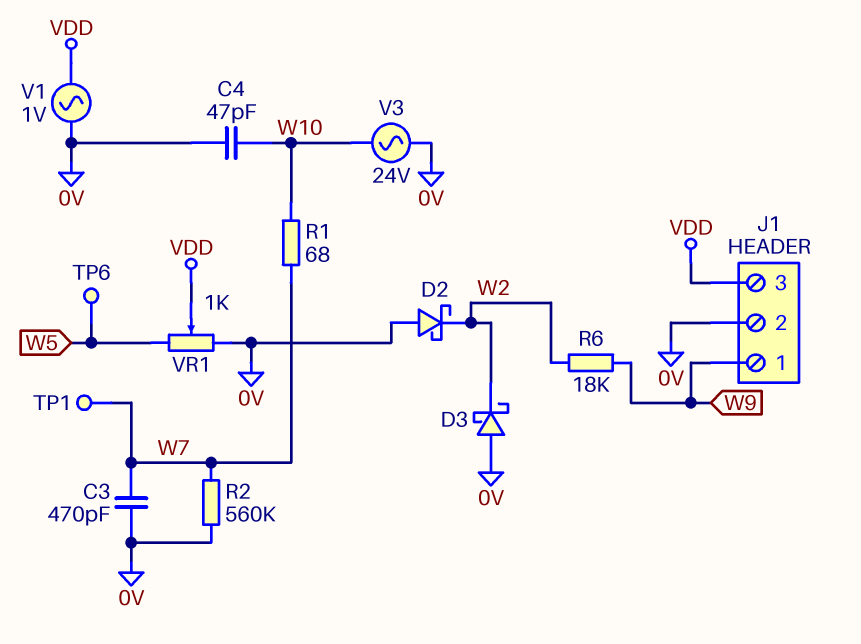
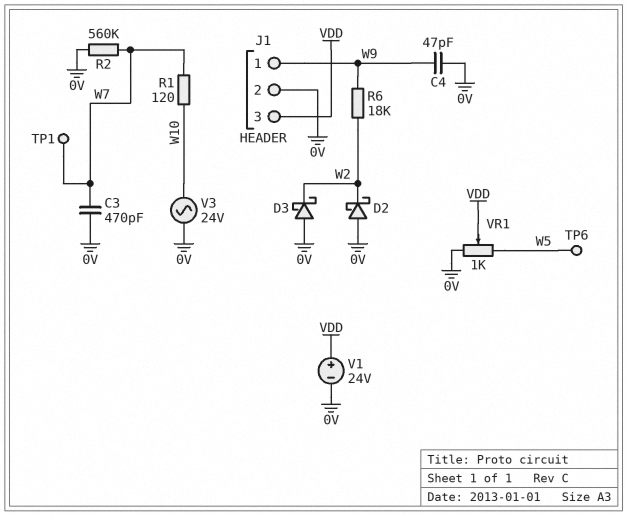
C4: 47pF (0V, W10) -> 47pF (0V, W9)
R1: 68 (W7, W10) -> 120 (W7, W10)
V1: AC 1V (0V, VDD) -> 24V (plus VDD, minus 0V)

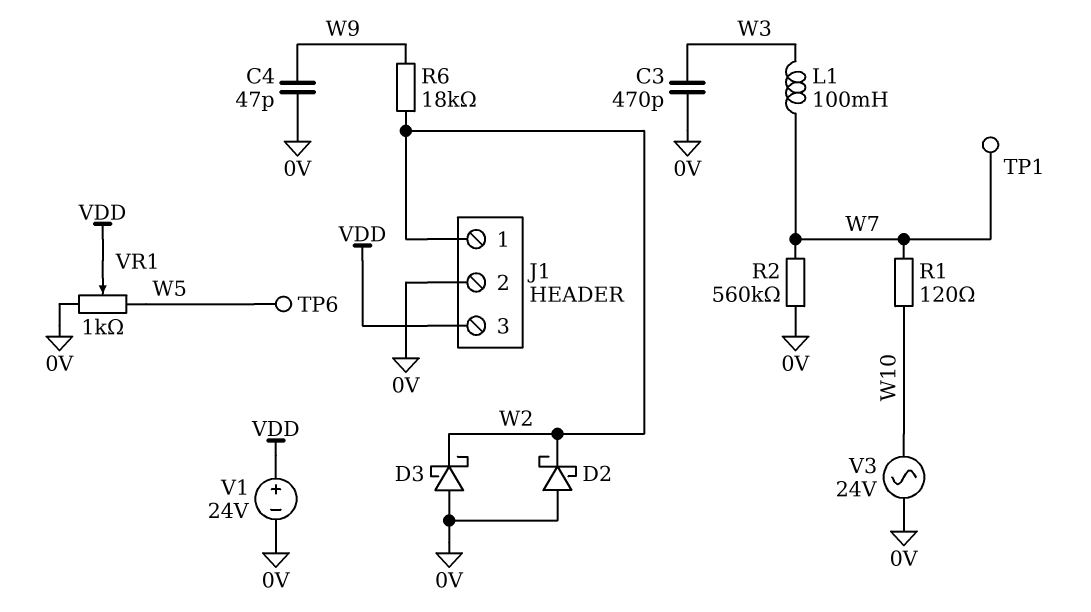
C3: 470pF (0V, W7) -> 470pF (0V, W3)
J1 pin 1: W9 -> W2
L1: none -> 100mH (W3, W7)

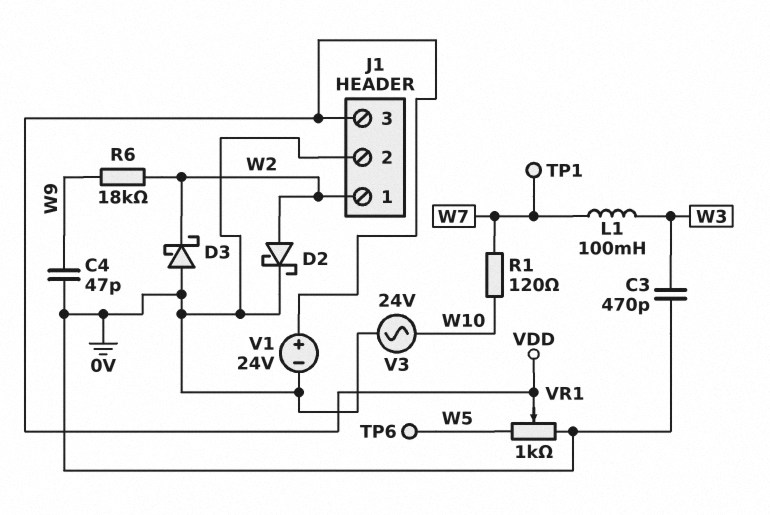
D2: schottky (A 0V, K W2) -> schottky (A W2, K 0V)
R2: 560k (0V, W7) -> none

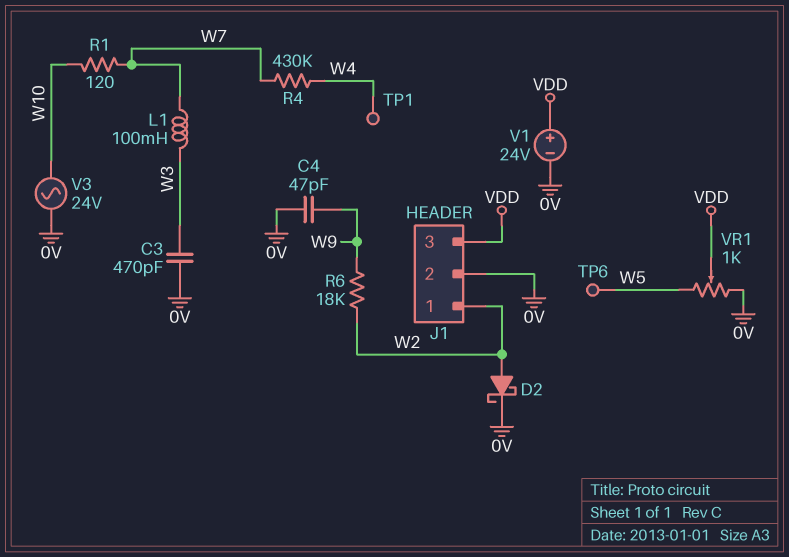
D3: schottky (A 0V, K W2) -> none
R4: none -> 430k (W4, W7)
TP1: test point (W7) -> test point (W4)

